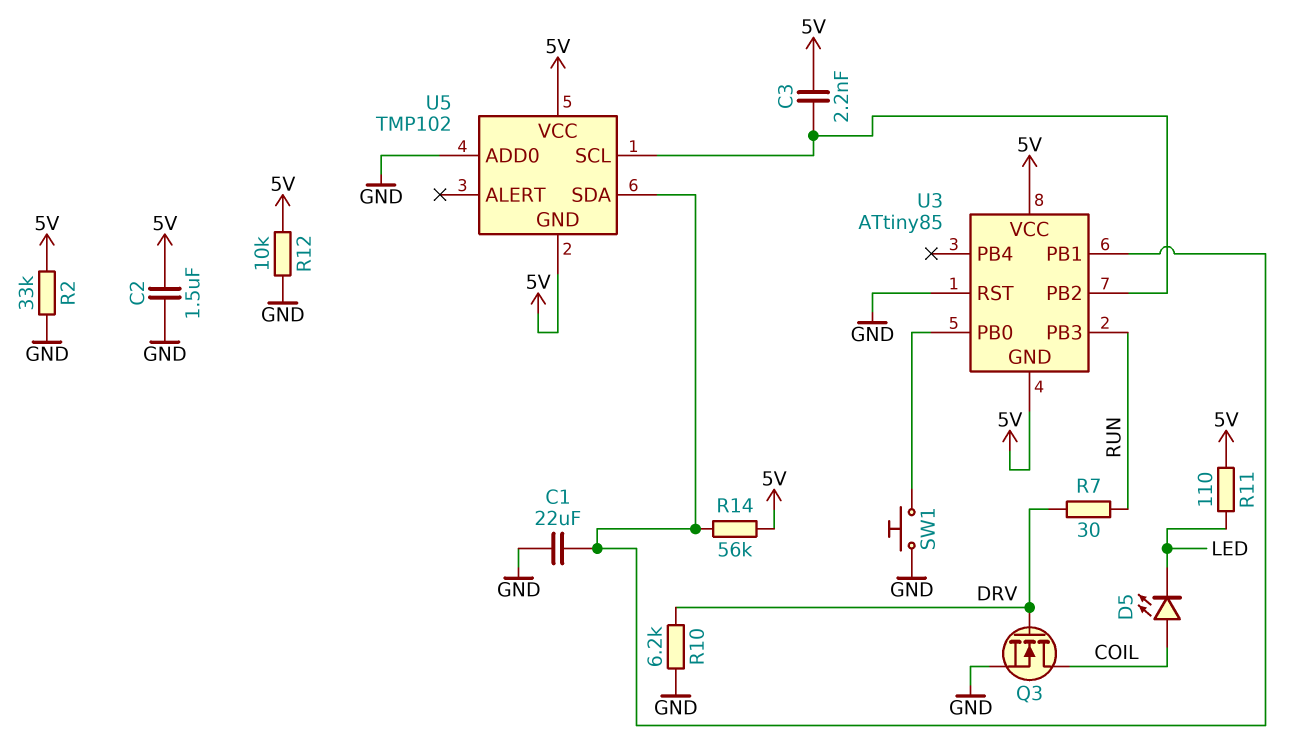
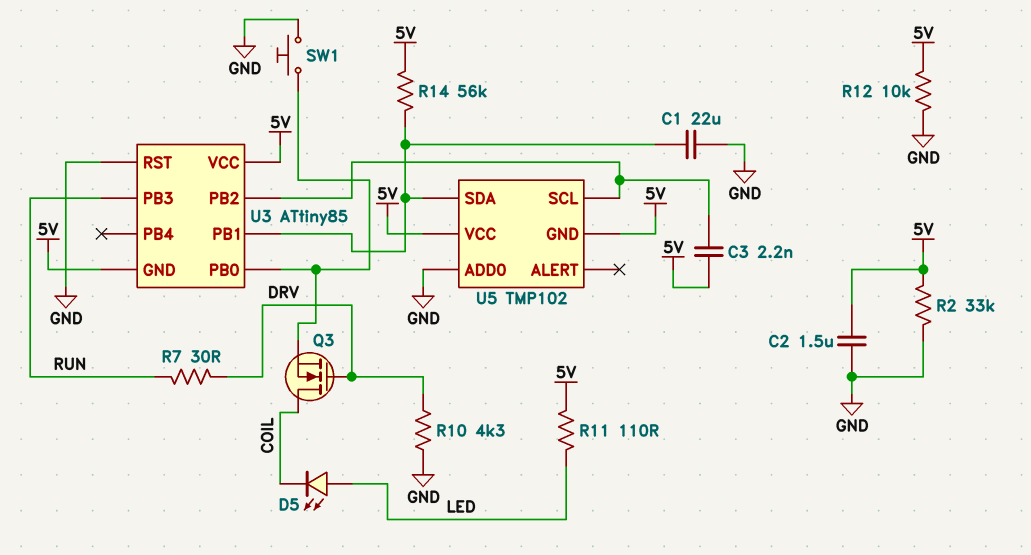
D5: LED (A COIL, K LED) -> LED (A LED, K COIL)
Q3: NMOS (G DRV, D COIL, S GND) -> NMOS (G DRV, D COIL, S U3/PB0)
R10: 6.2k (DRV, GND) -> 4.3k (DRV, GND)

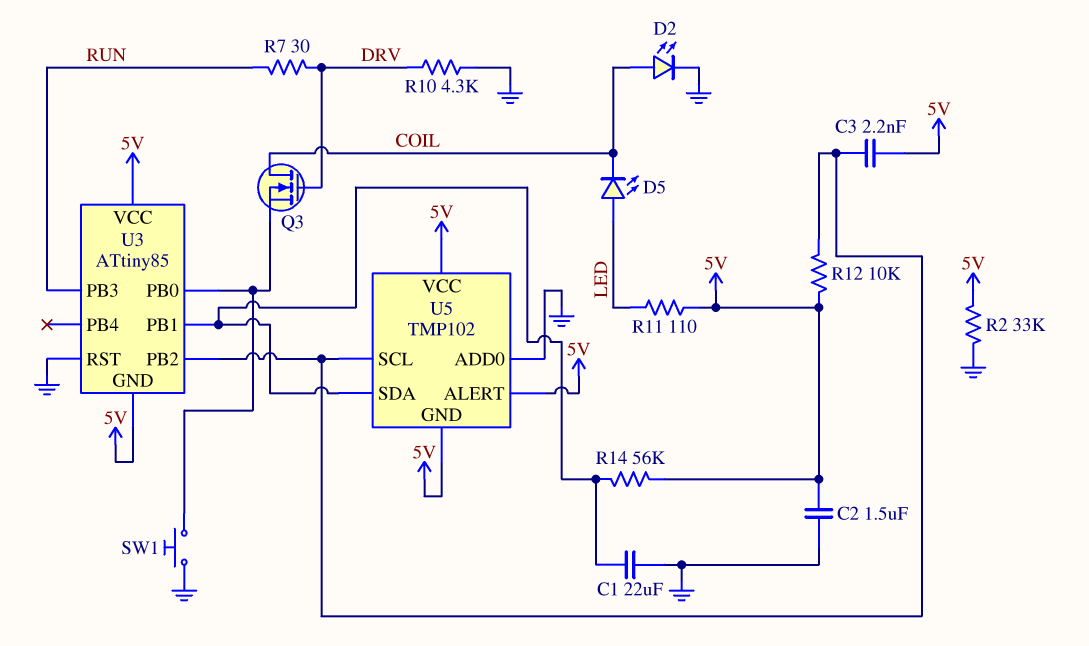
D2: none -> LED (A COIL, K GND)
R12: 10k (5V, GND) -> 10k (5V, U3/PB2)
U5 pin ALERT: none -> 5V

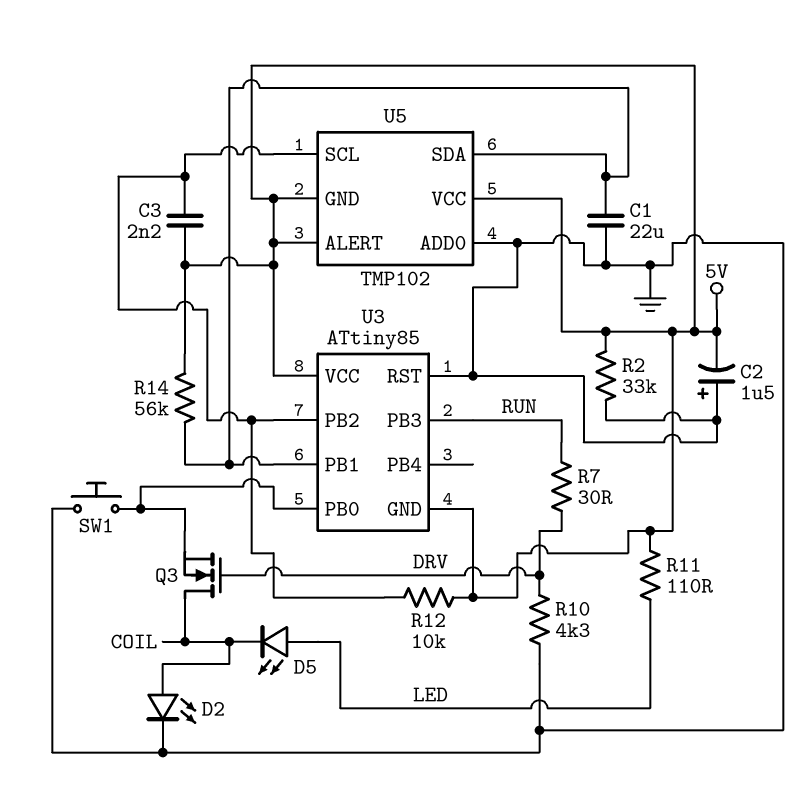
C2: 1.5uF (5V, GND) -> 1.5uF (plus GND, minus 5V)

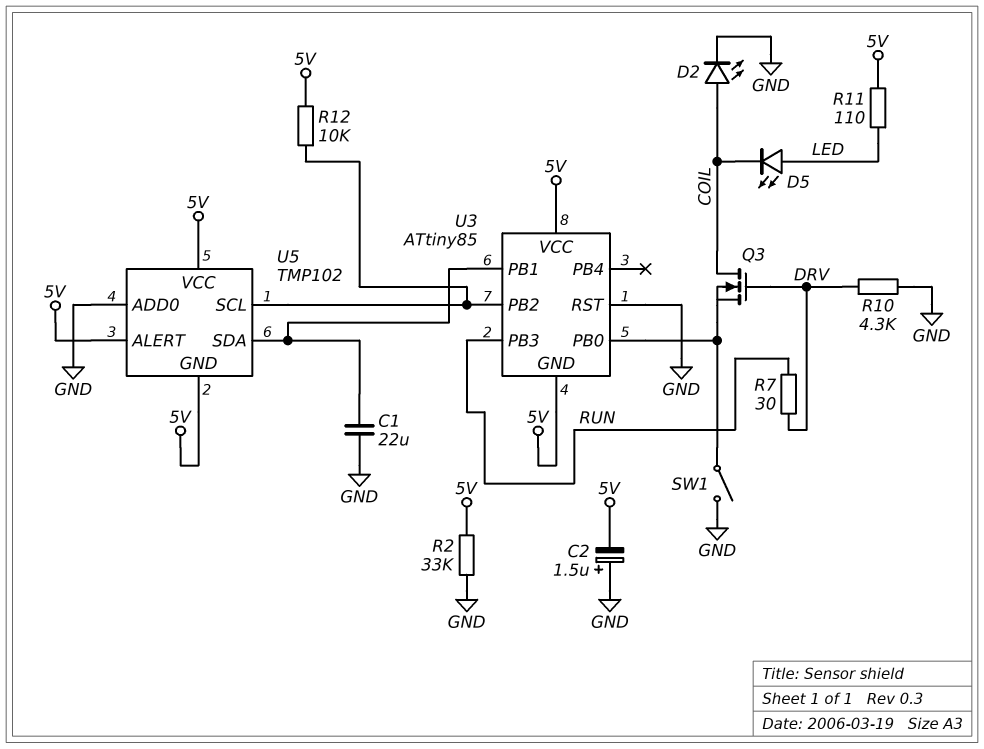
C3: 2.2nF (5V, U3/PB2) -> none
R14: 56k (5V, U3/PB1) -> none
SW1: button (GND, U3/PB0) -> switch (GND, U3/PB0)

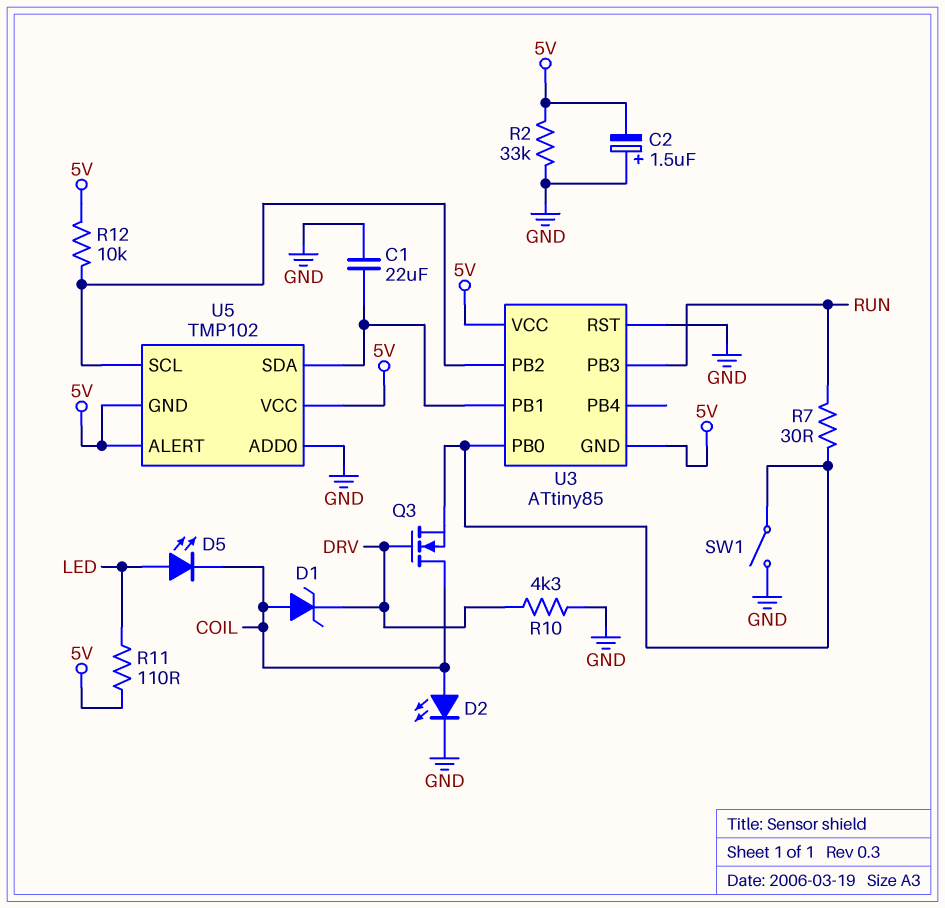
D1: none -> zener (A COIL, K DRV)
R7: 30 (DRV, RUN) -> 30 (RUN, U3/PB0)

